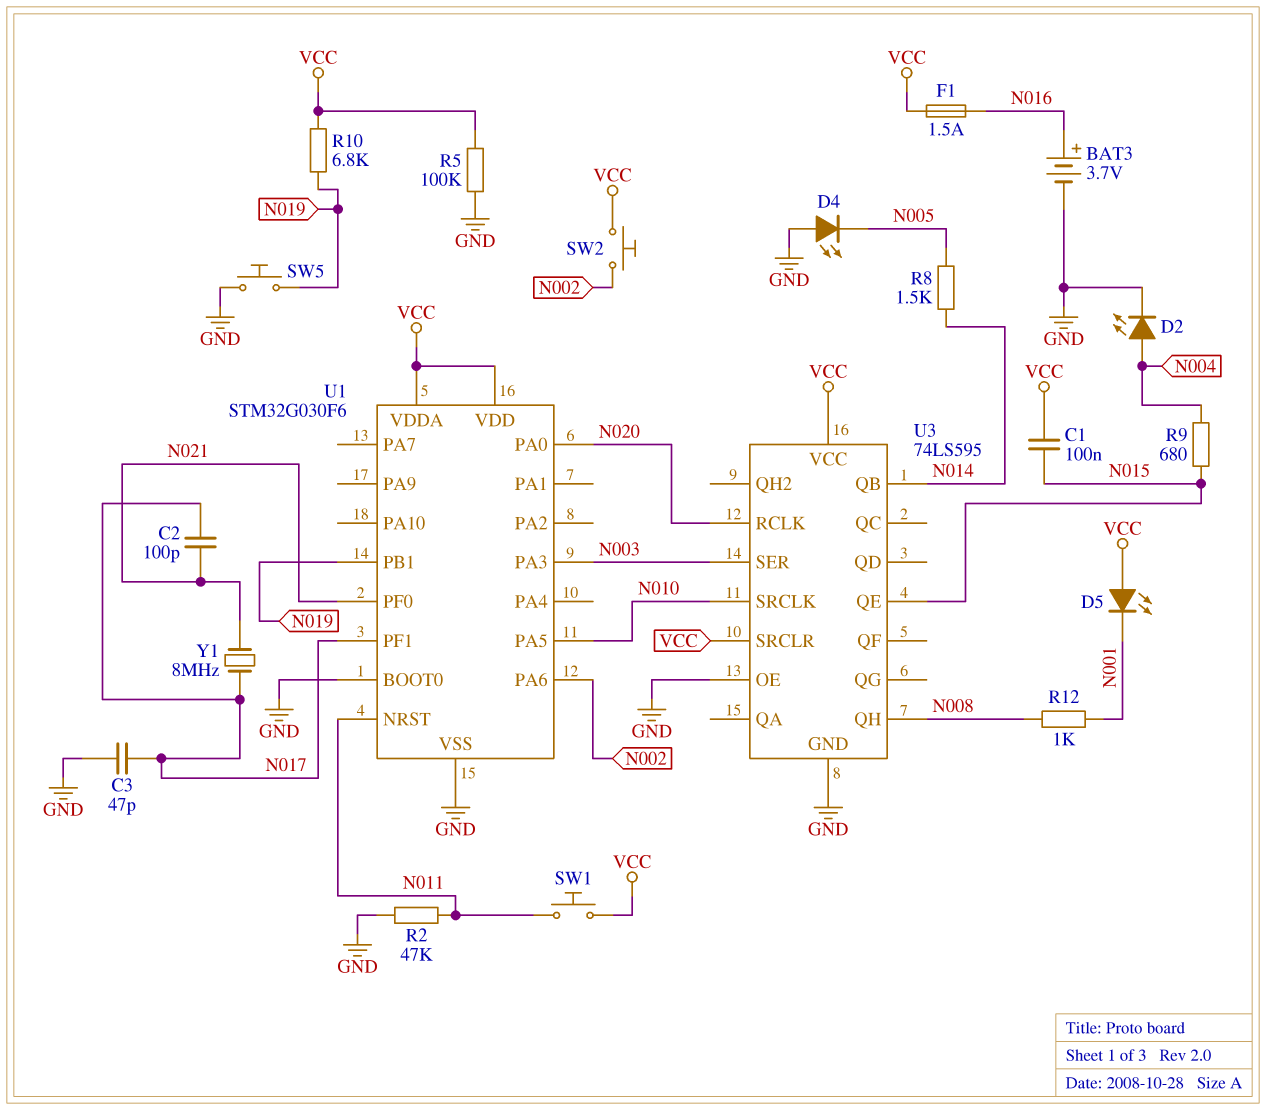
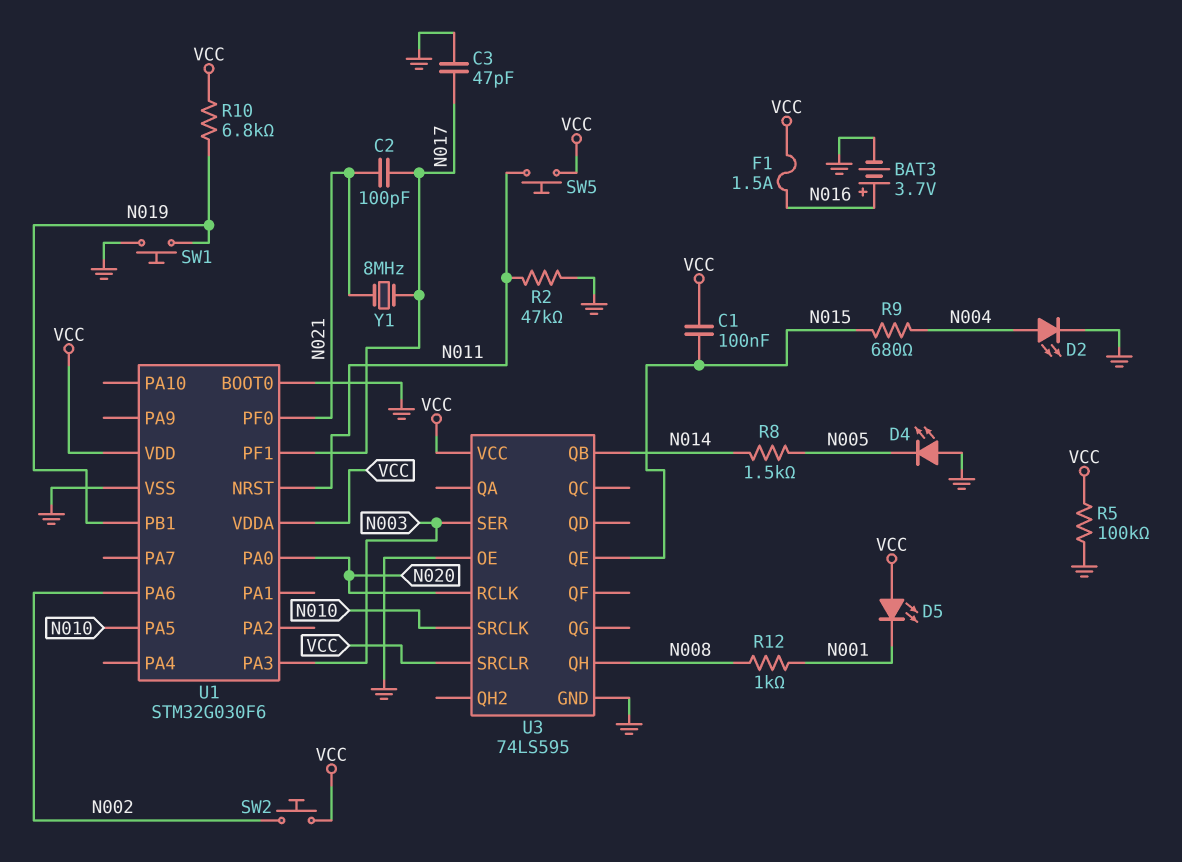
SW1: button (N011, VCC) -> button (GND, N019)
SW5: button (GND, N019) -> button (N011, VCC)

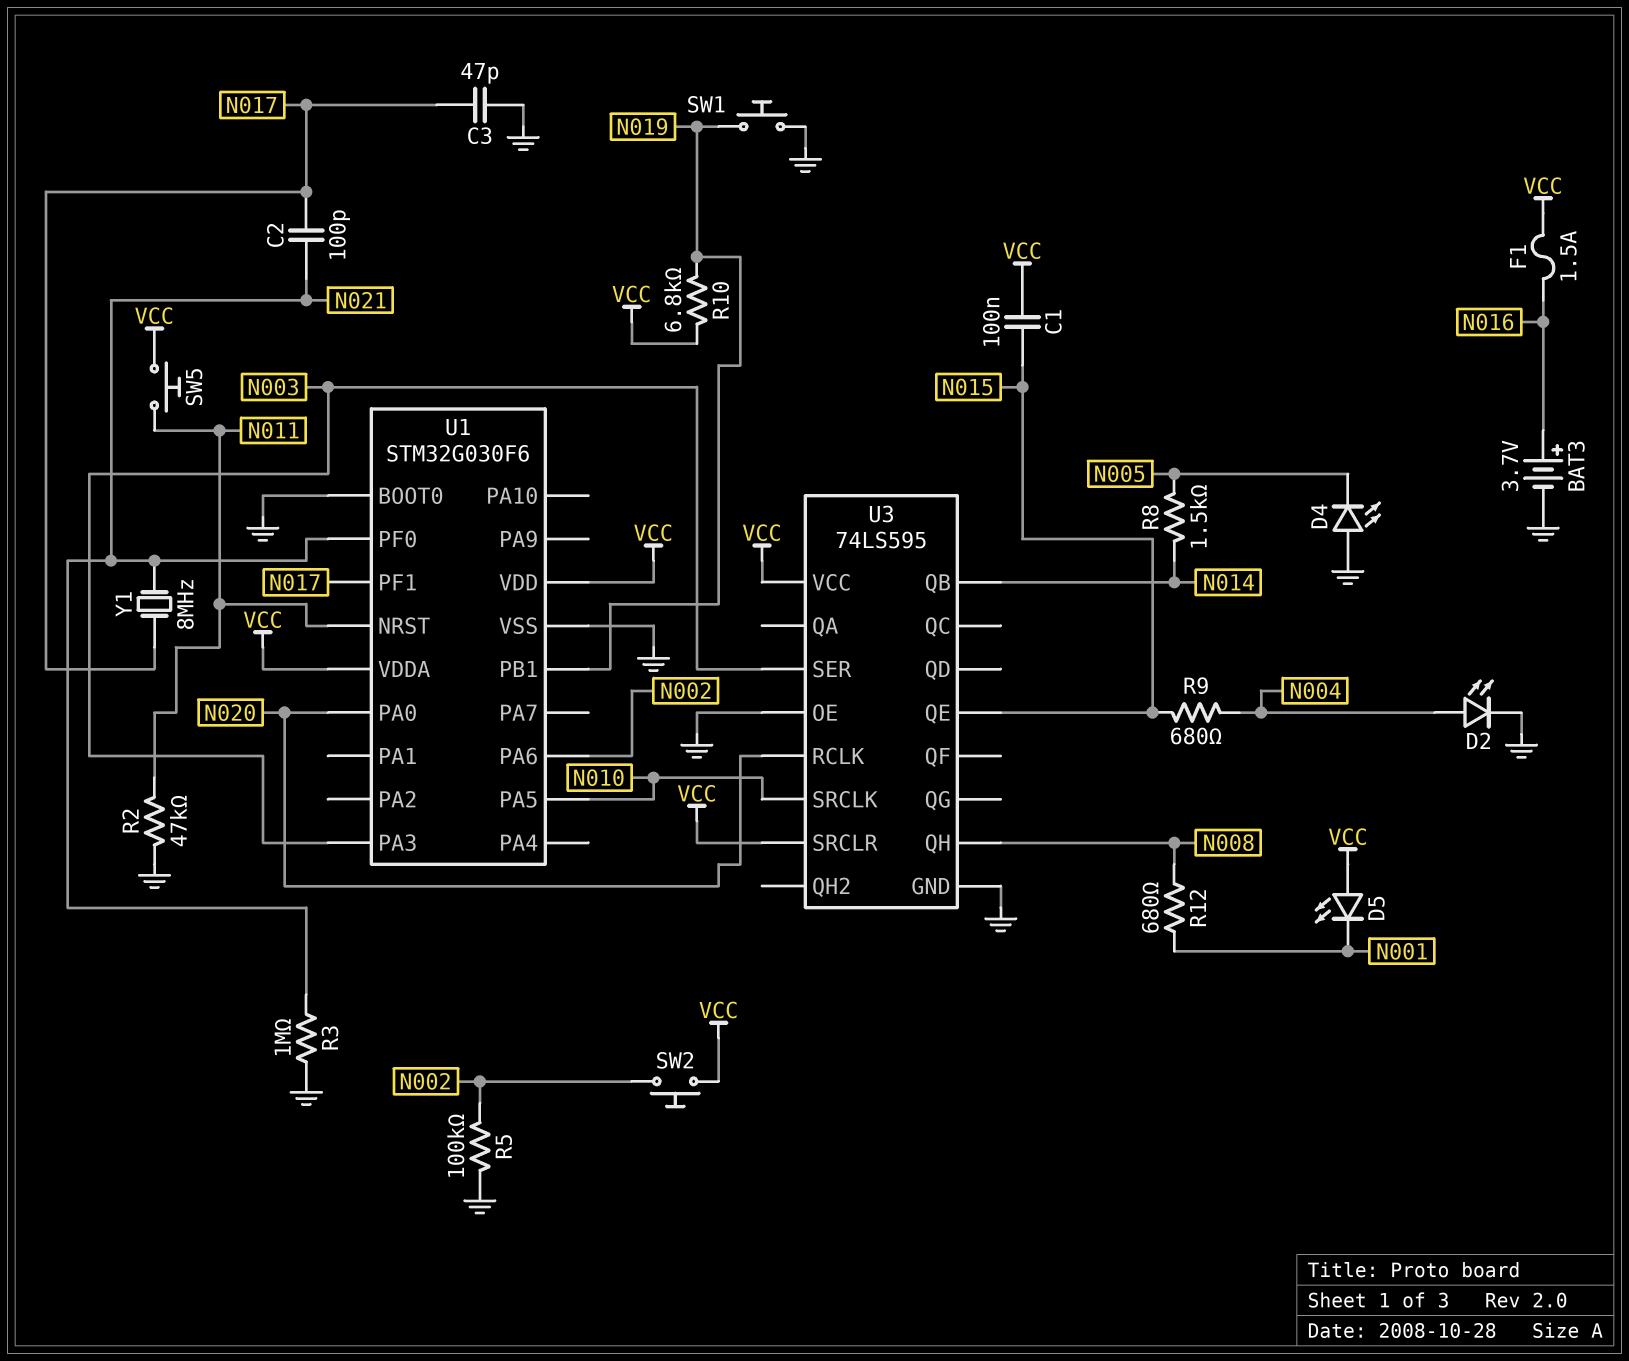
R3: none -> 1M (GND, N021)
R5: 100k (GND, VCC) -> 100k (GND, N002)
R12: 1k (N001, N008) -> 680 (N001, N008)

